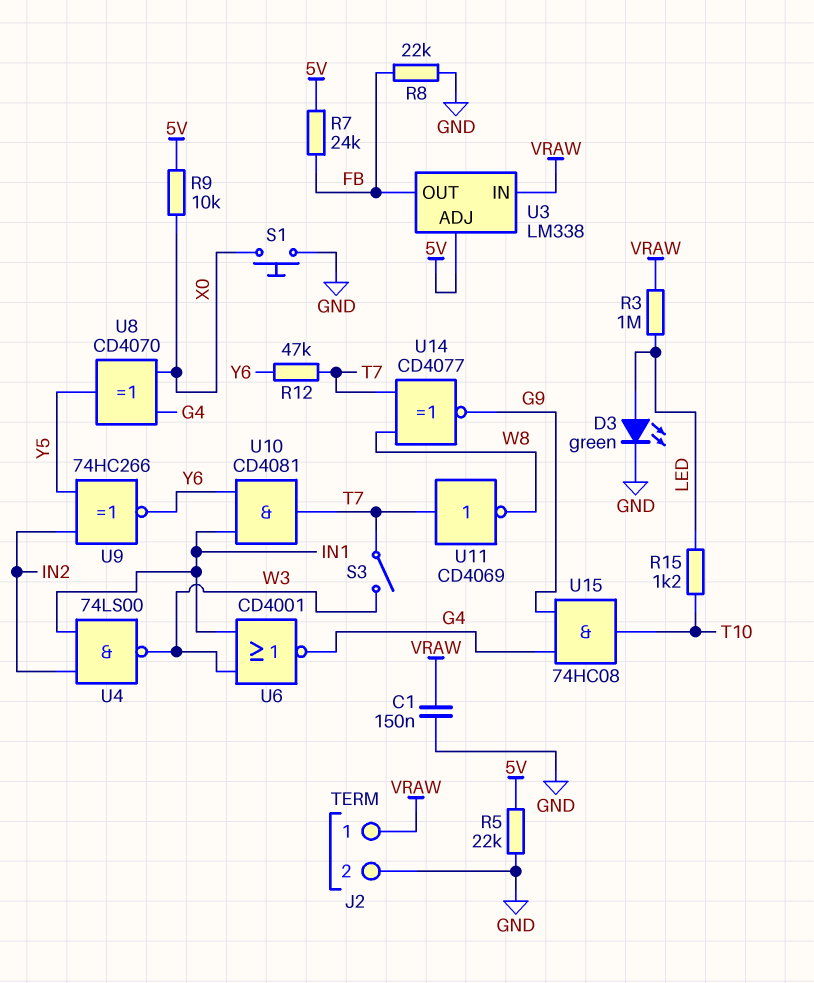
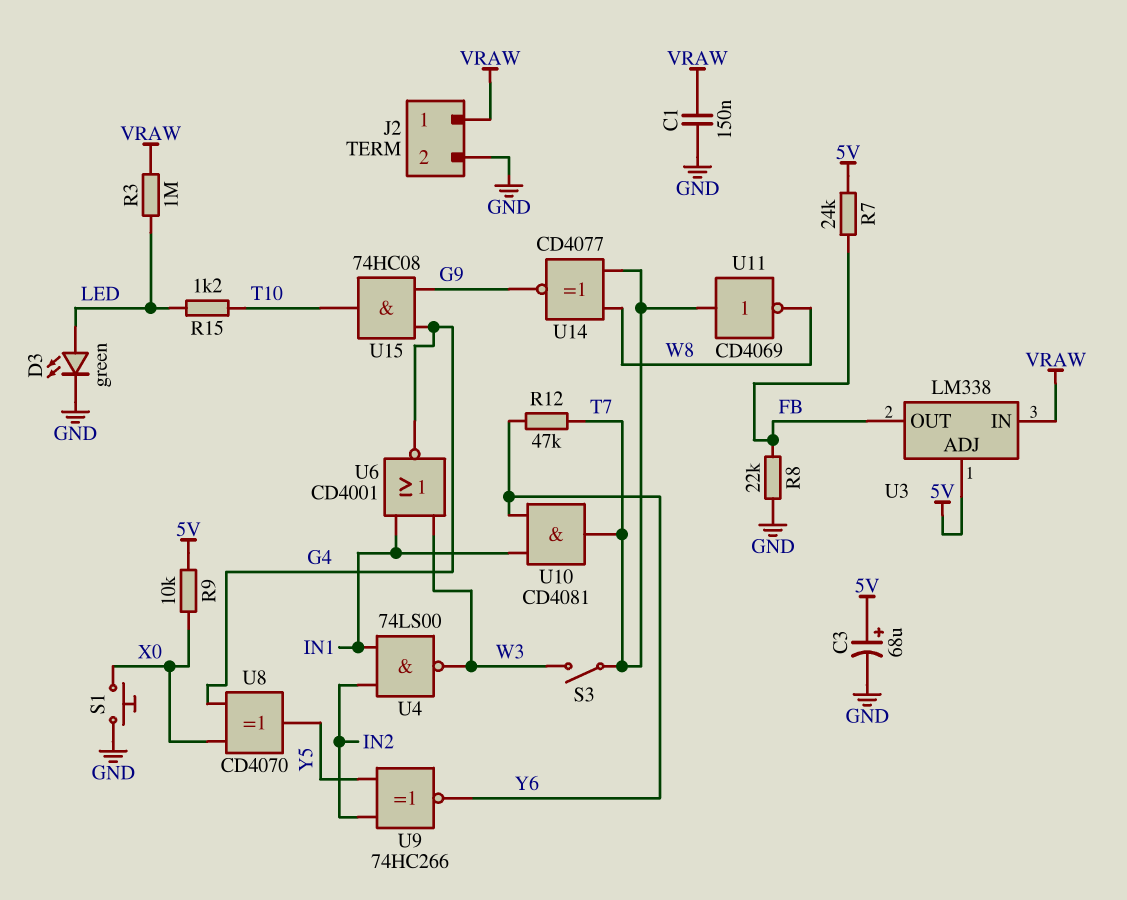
C3: none -> 68uF (plus 5V, minus GND)
R5: 22k (5V, GND) -> none

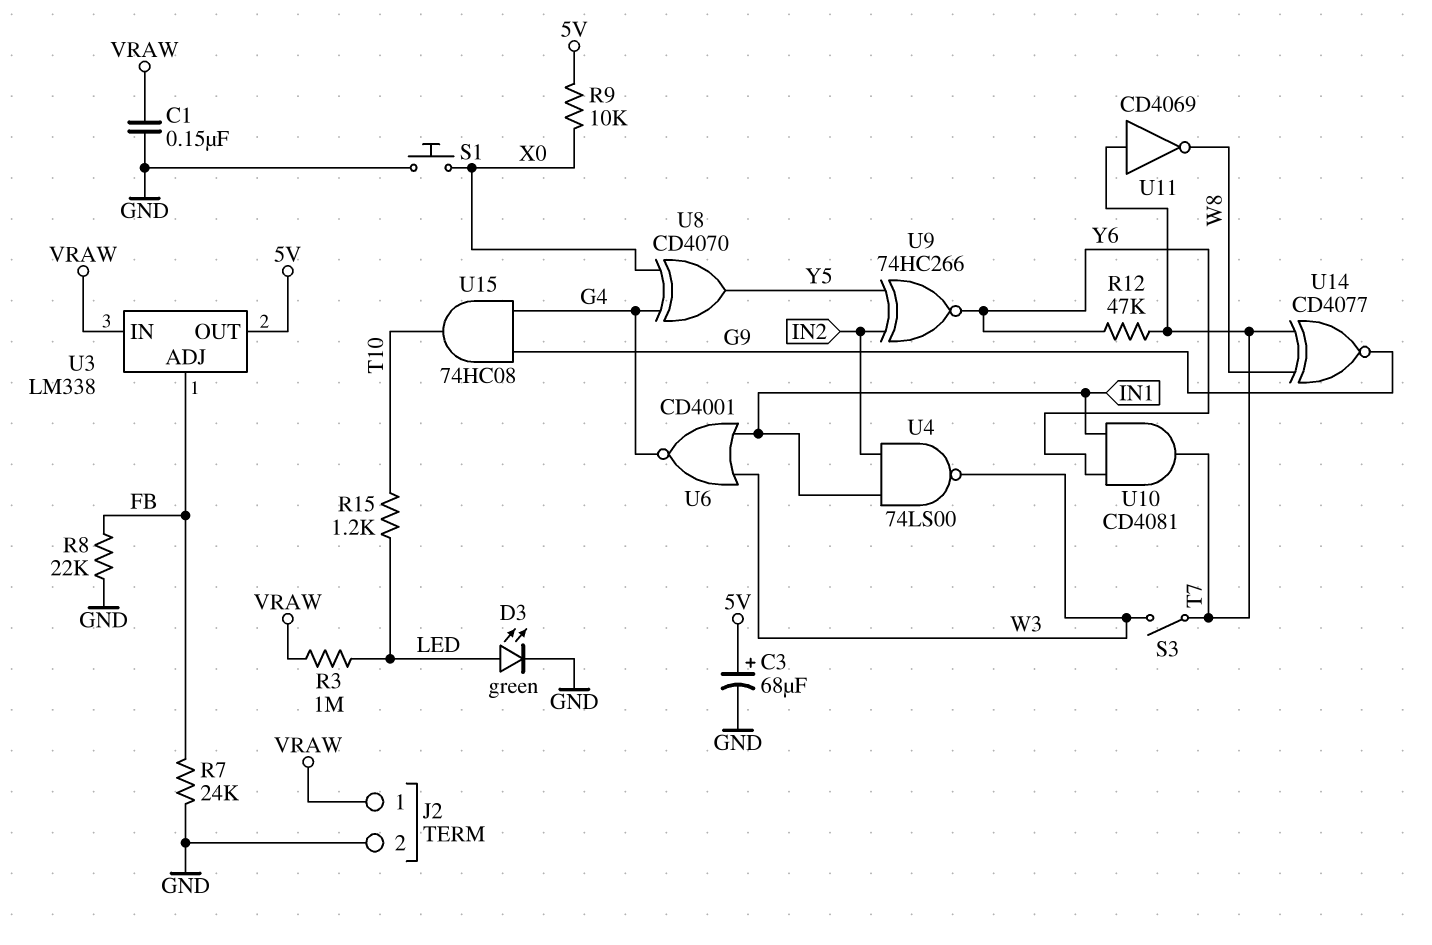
R7: 24k (5V, FB) -> 24k (FB, GND)
U3 pin ADJ: 5V -> FB
U3 pin OUT: FB -> 5V

